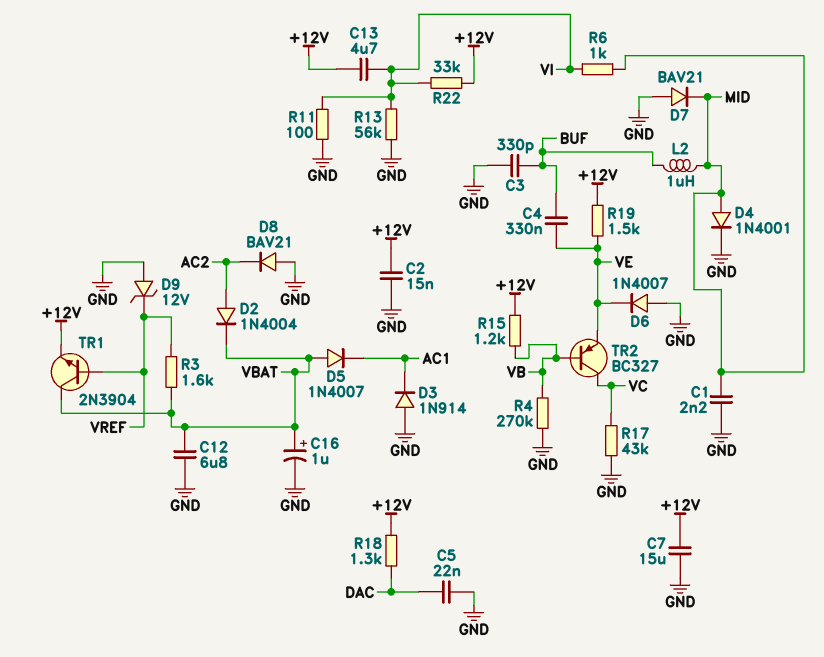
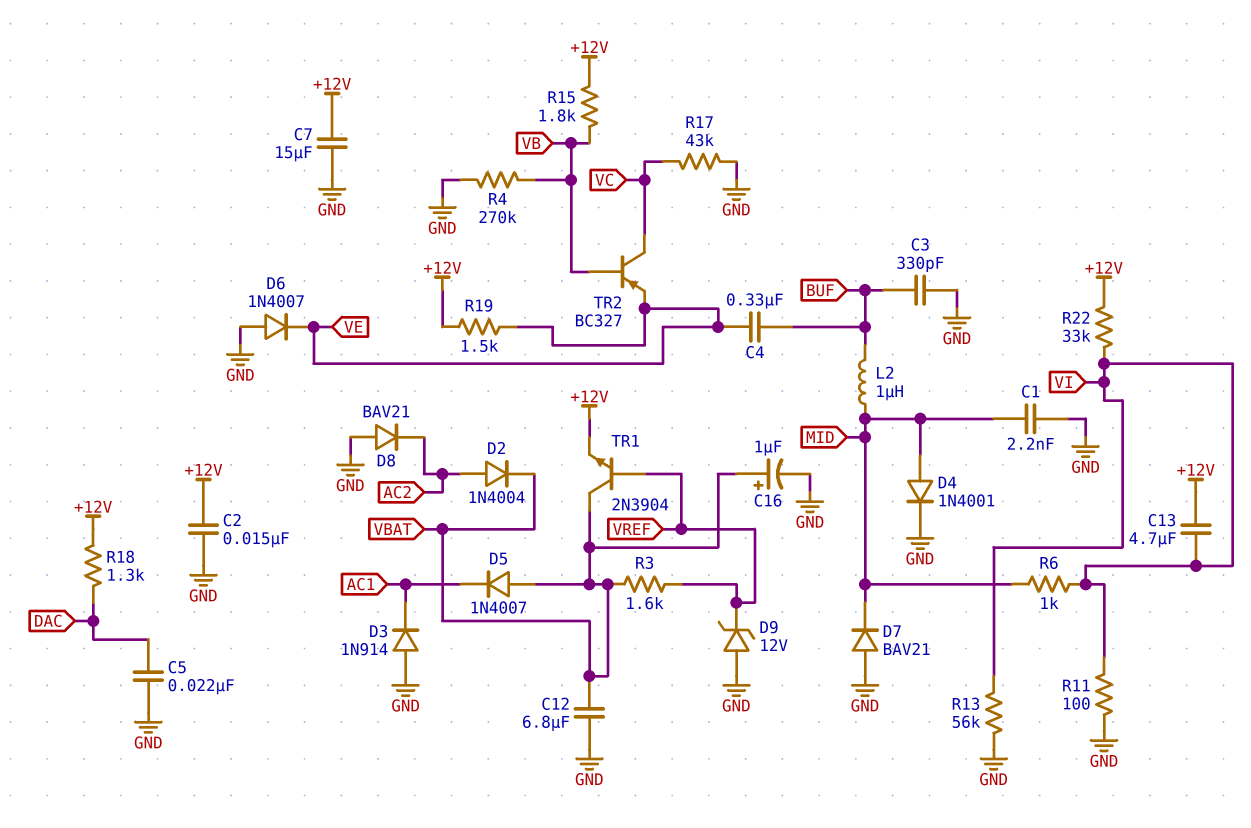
R15: 1.2k (+12V, VB) -> 1.8k (+12V, VB)

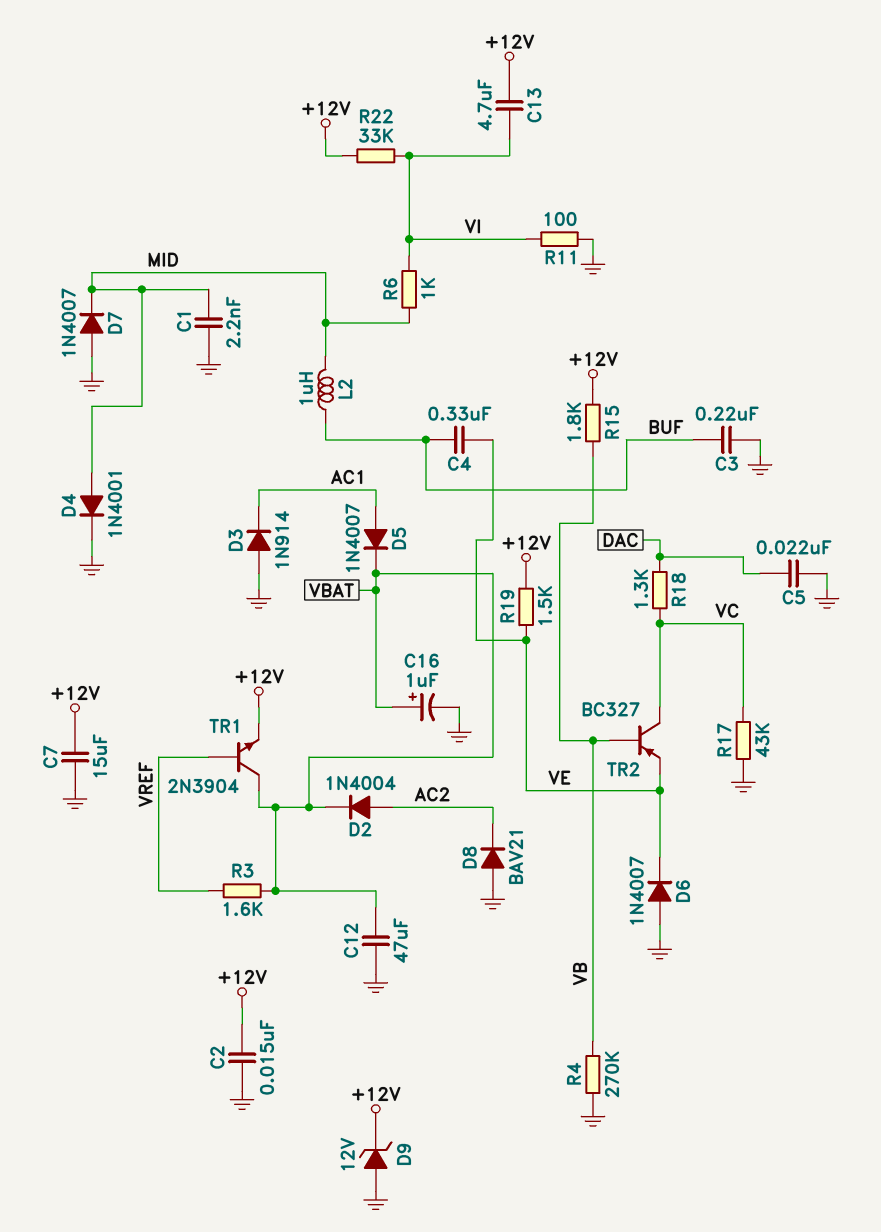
C3: 330pF (BUF, GND) -> 220nF (BUF, GND)
C12: 6.8uF (GND, VBAT) -> 47uF (GND, VBAT)
D5: diode 1N4007 (A VBAT, K AC1) -> diode 1N4007 (A AC1, K VBAT)
D7: diode BAV21 (A GND, K MID) -> diode 1N4007 (A GND, K MID)
D9: zener 12V (A GND, K VREF) -> zener 12V (A GND, K +12V)
R13: 56k (GND, VI) -> none
R18: 1.3k (+12V, DAC) -> 1.3k (DAC, VC)

